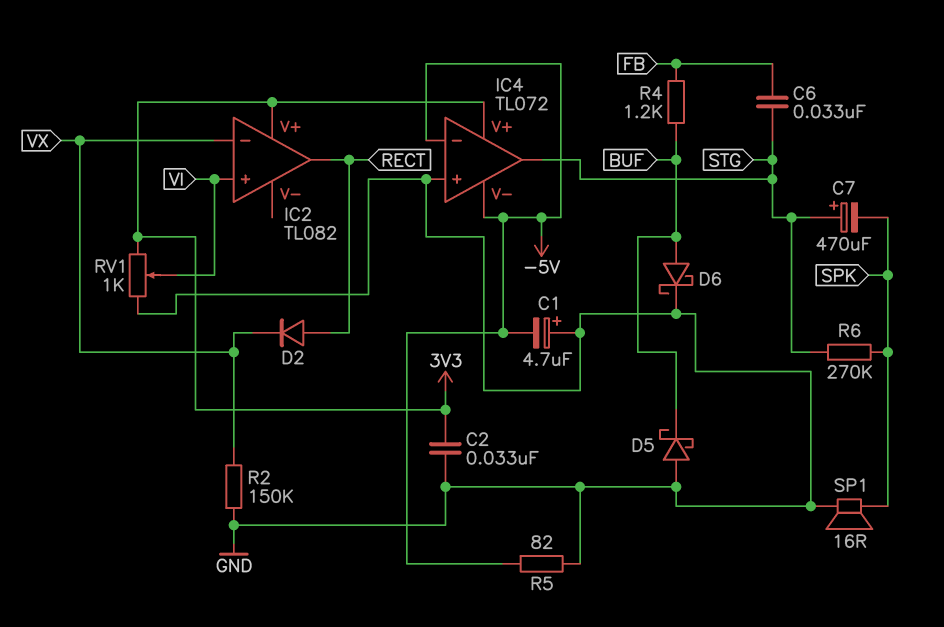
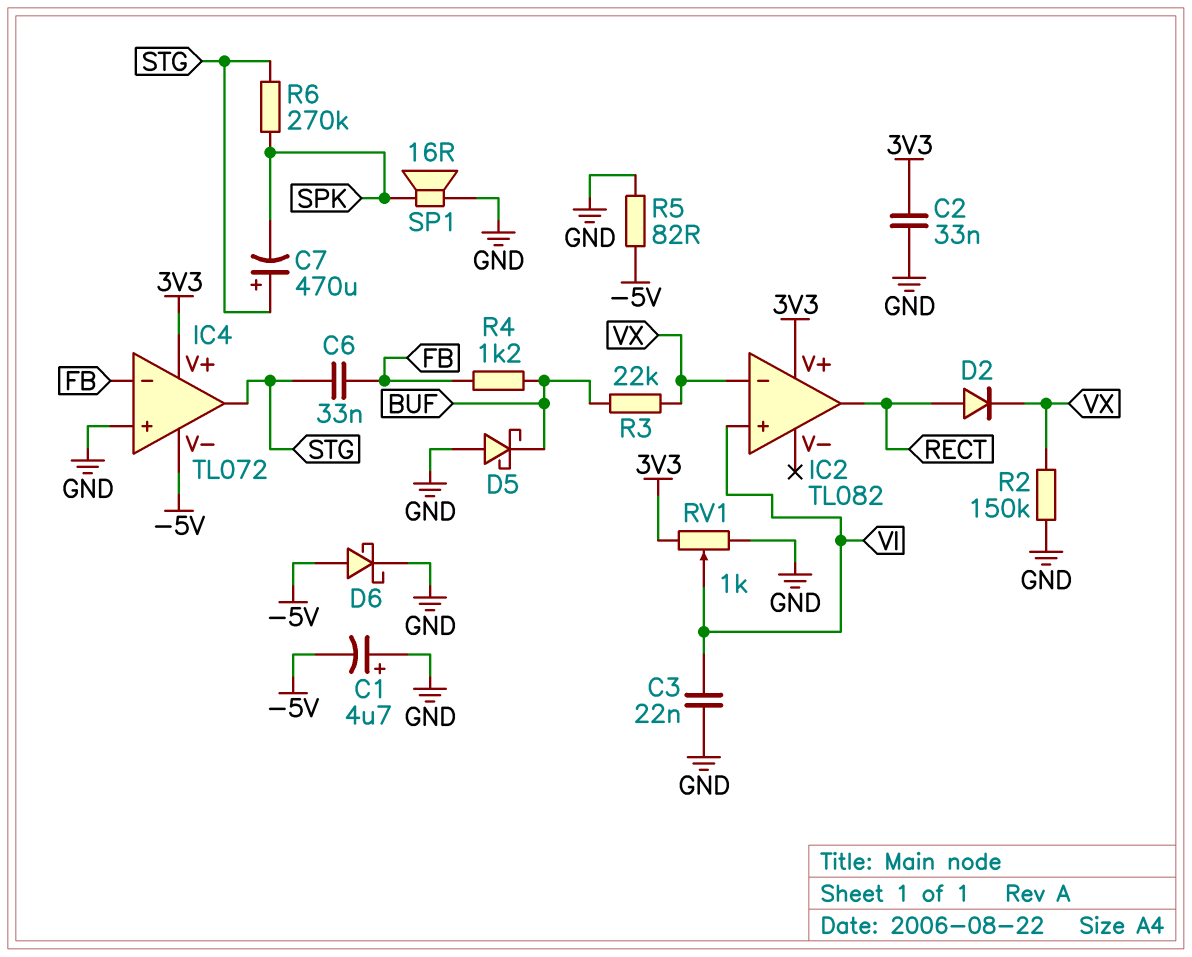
C3: none -> 22nF (GND, VI)
D6: schottky (A BUF, K GND) -> schottky (A -5V, K GND)
IC4 pin in-: -5V -> FB
R3: none -> 22k (BUF, VX)

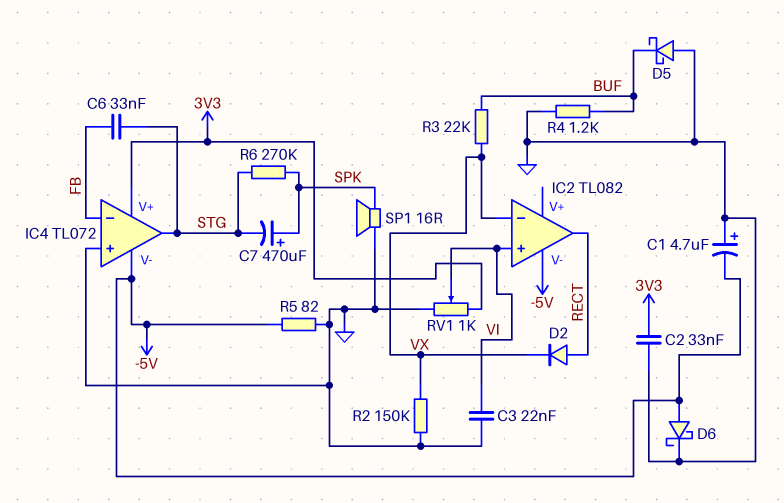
C7: 470uF (plus STG, minus SPK) -> 470uF (plus SPK, minus STG)
IC2 pin V+: 3V3 -> none
IC2 pin V-: none -> -5V
R4: 1.2k (BUF, FB) -> 1.2k (BUF, GND)

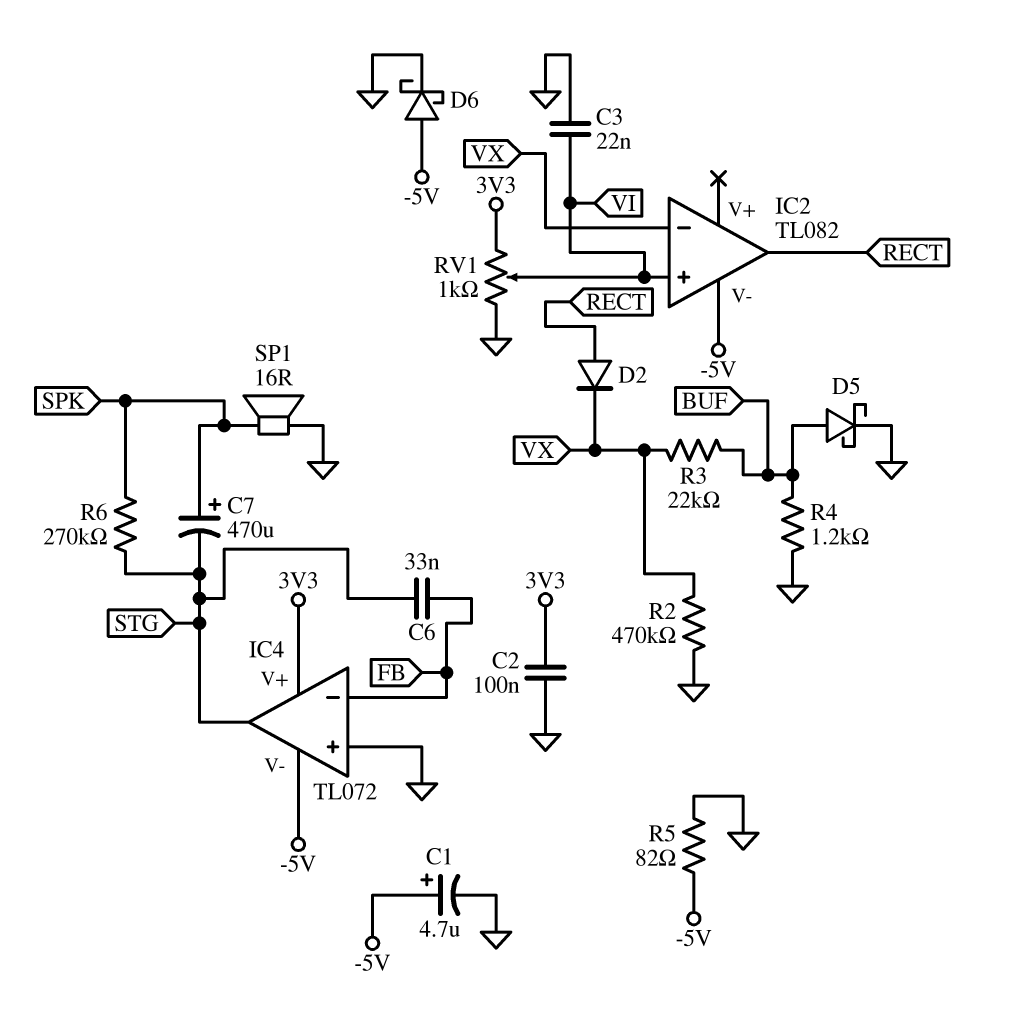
C1: 4.7uF (plus GND, minus -5V) -> 4.7uF (plus -5V, minus GND)
C2: 33nF (3V3, GND) -> 100nF (3V3, GND)
D5: schottky (A GND, K BUF) -> schottky (A BUF, K GND)
R2: 150k (GND, VX) -> 470k (GND, VX)

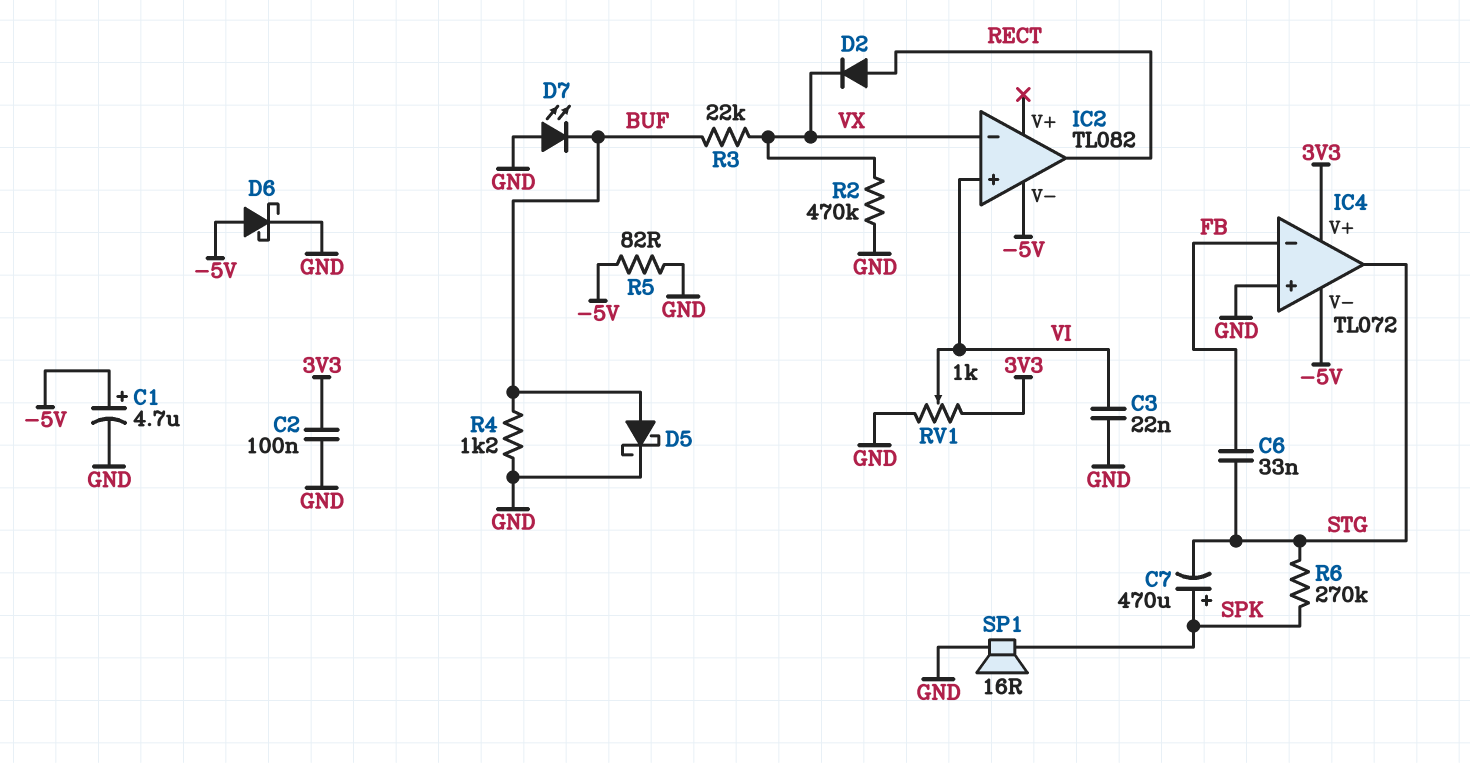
D7: none -> LED (A GND, K BUF)

